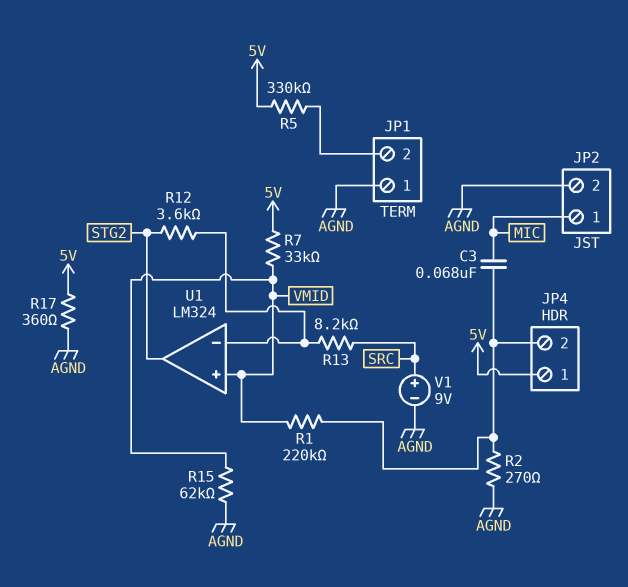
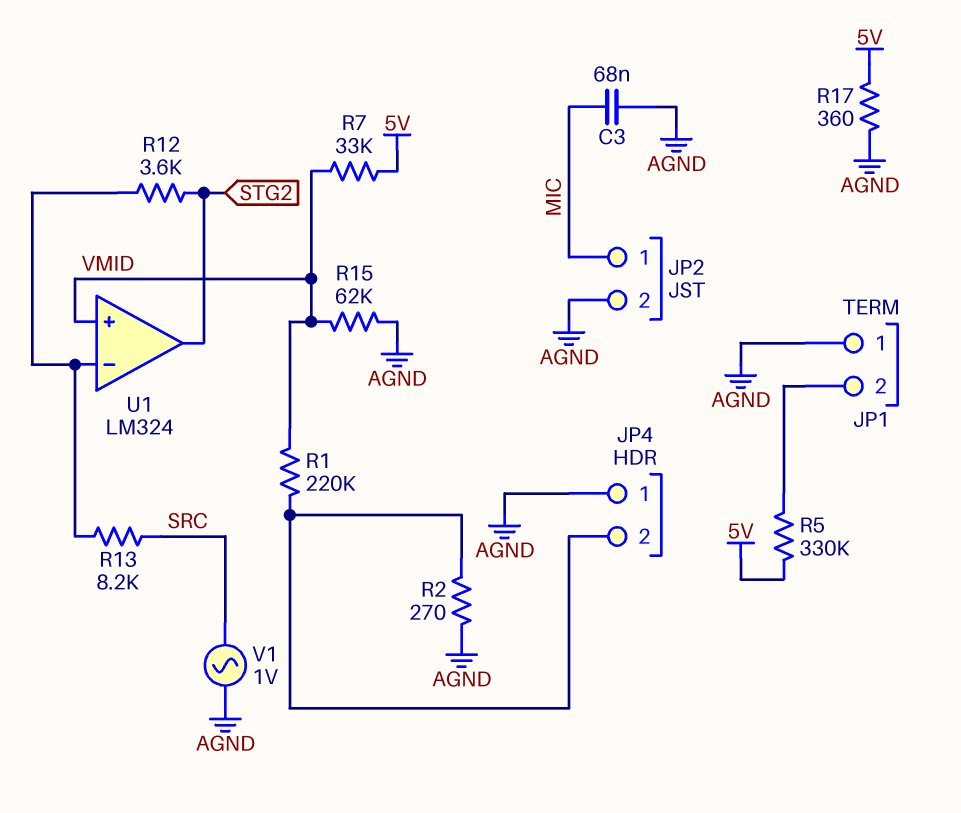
C3: 68nF (JP4/2, MIC) -> 68nF (AGND, MIC)
JP4 pin 1: 5V -> AGND
V1: 9V (plus SRC, minus AGND) -> AC 1V (AGND, SRC)

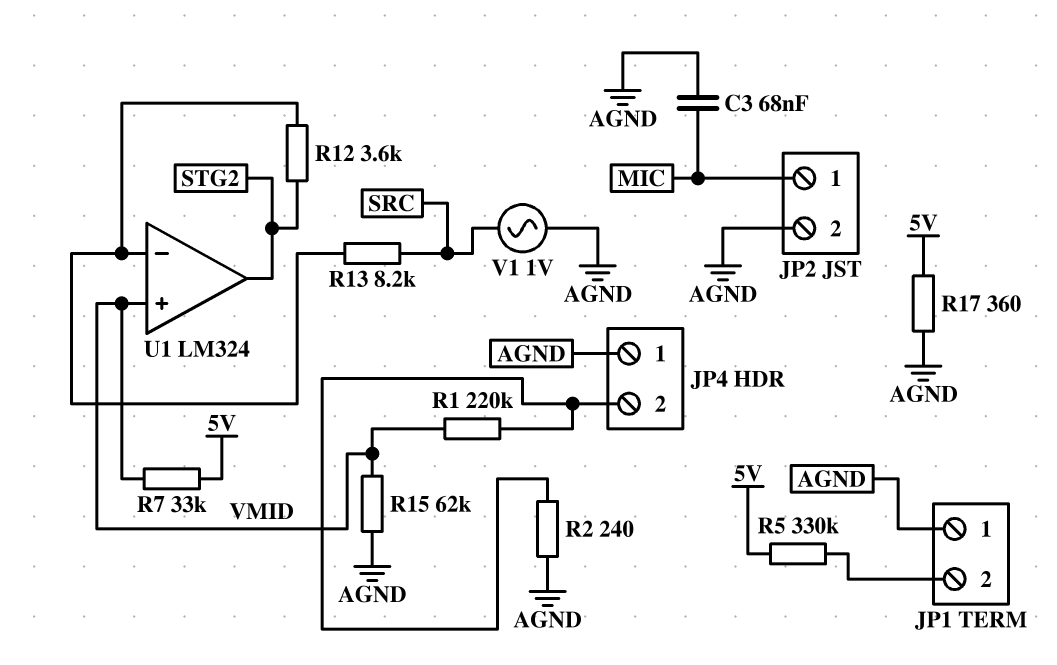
R2: 270 (AGND, JP4/2) -> 240 (AGND, JP4/2)

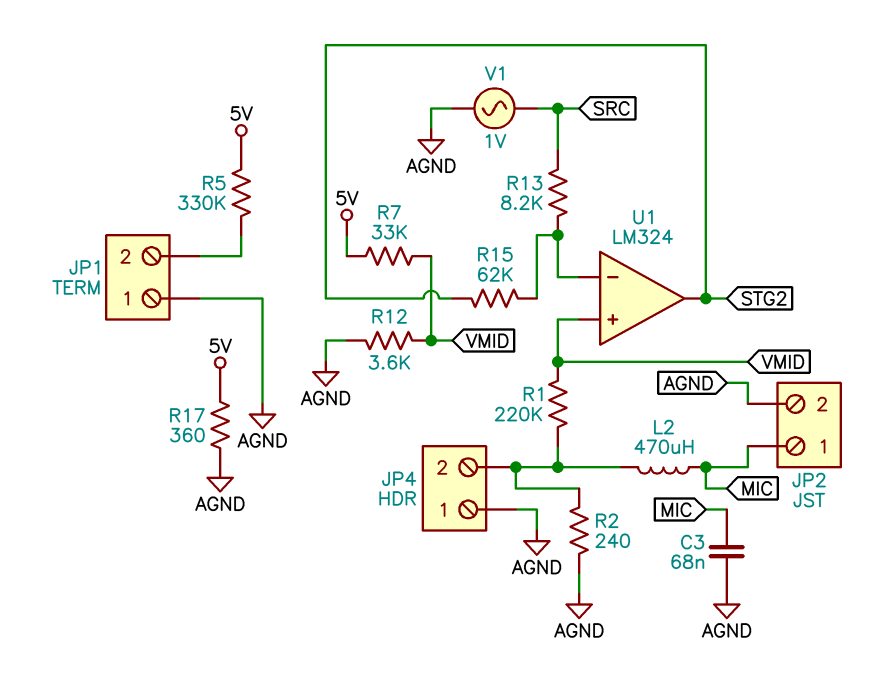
L2: none -> 470uH (JP4/2, MIC)
R12: 3.6k (STG2, U1/in-) -> 3.6k (AGND, VMID)
R15: 62k (AGND, VMID) -> 62k (STG2, U1/in-)

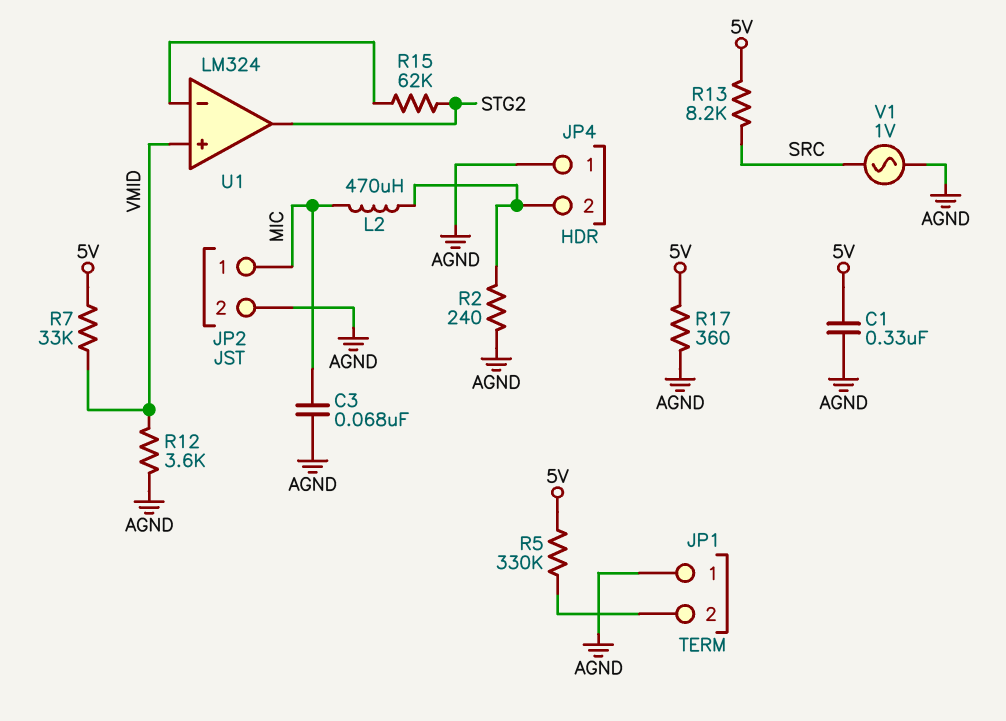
C1: none -> 330nF (5V, AGND)
R1: 220k (JP4/2, VMID) -> none
R13: 8.2k (SRC, U1/in-) -> 8.2k (5V, SRC)

